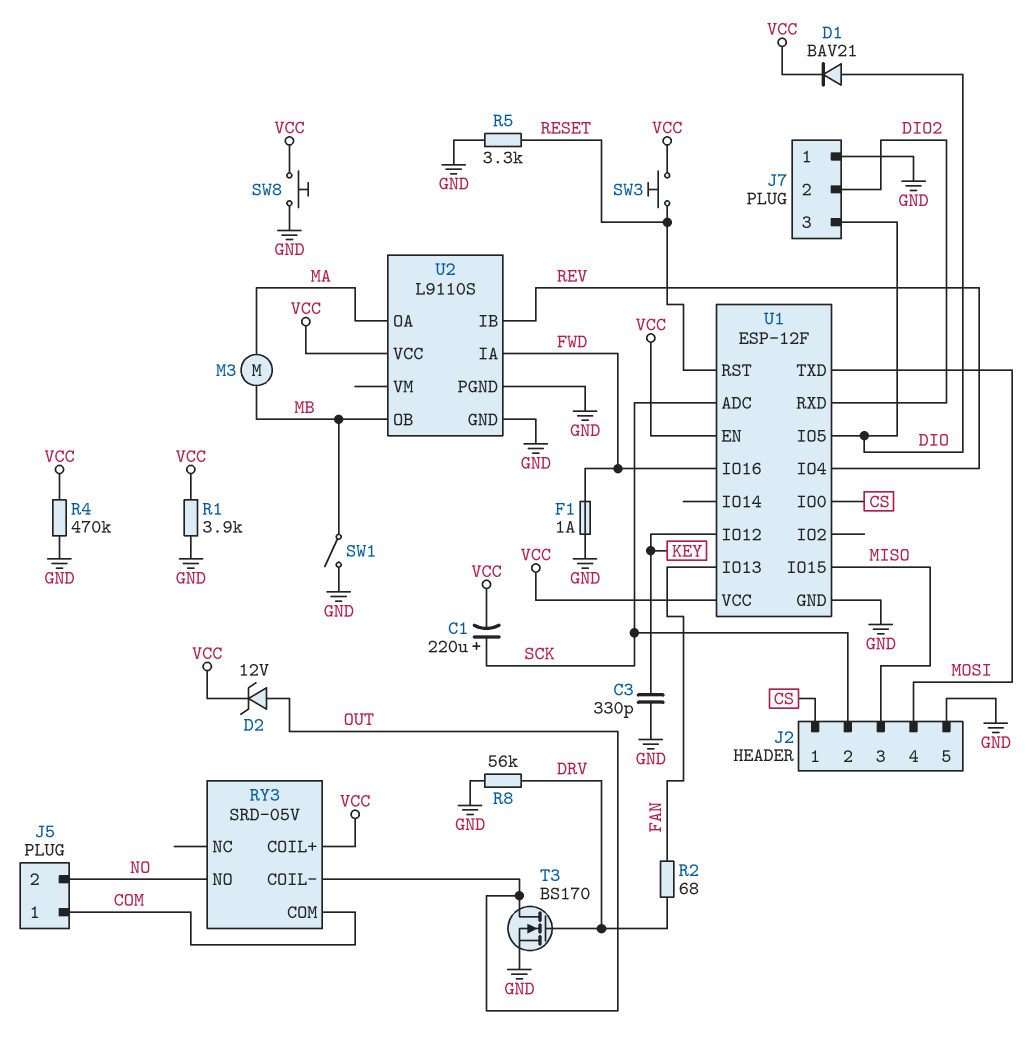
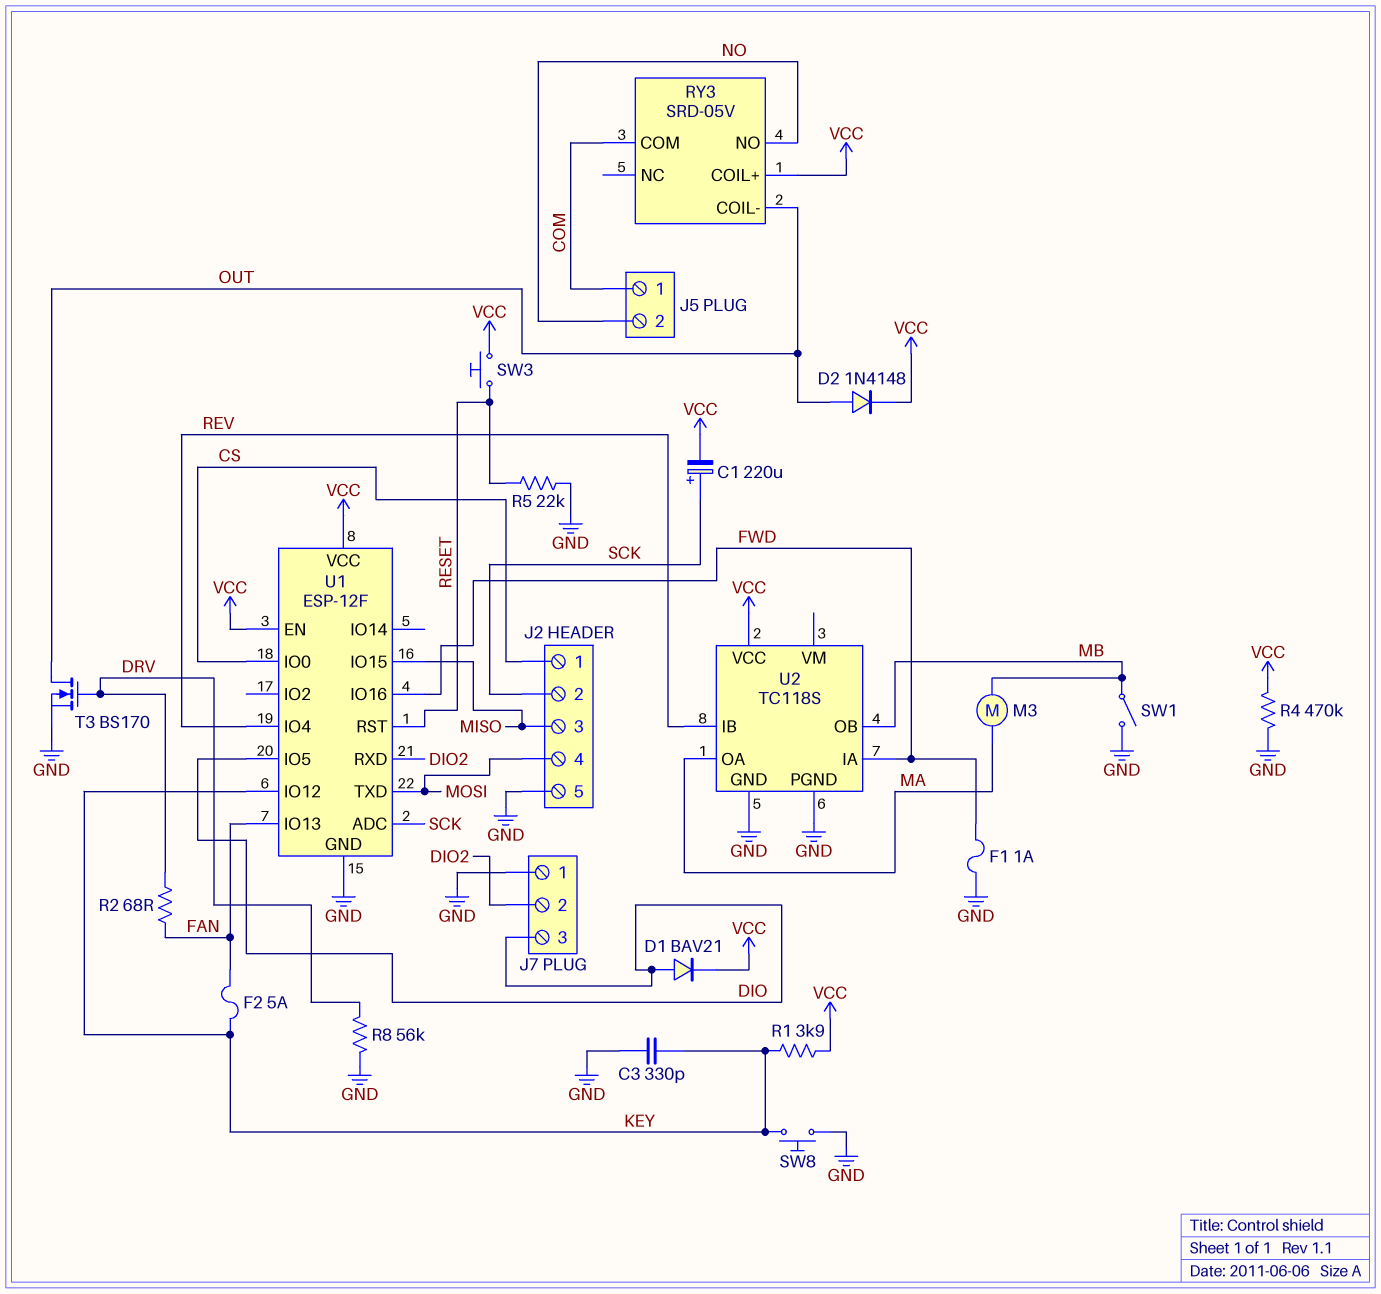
D2: zener 12V (A OUT, K VCC) -> diode 1N4148 (A OUT, K VCC)
F2: none -> 5A (FAN, KEY)
R1: 3.9k (GND, VCC) -> 3.9k (KEY, VCC)
R5: 3.3k (GND, RESET) -> 22k (GND, RESET)
SW8: button (GND, VCC) -> button (GND, KEY)
U2: L9110S -> TC118S

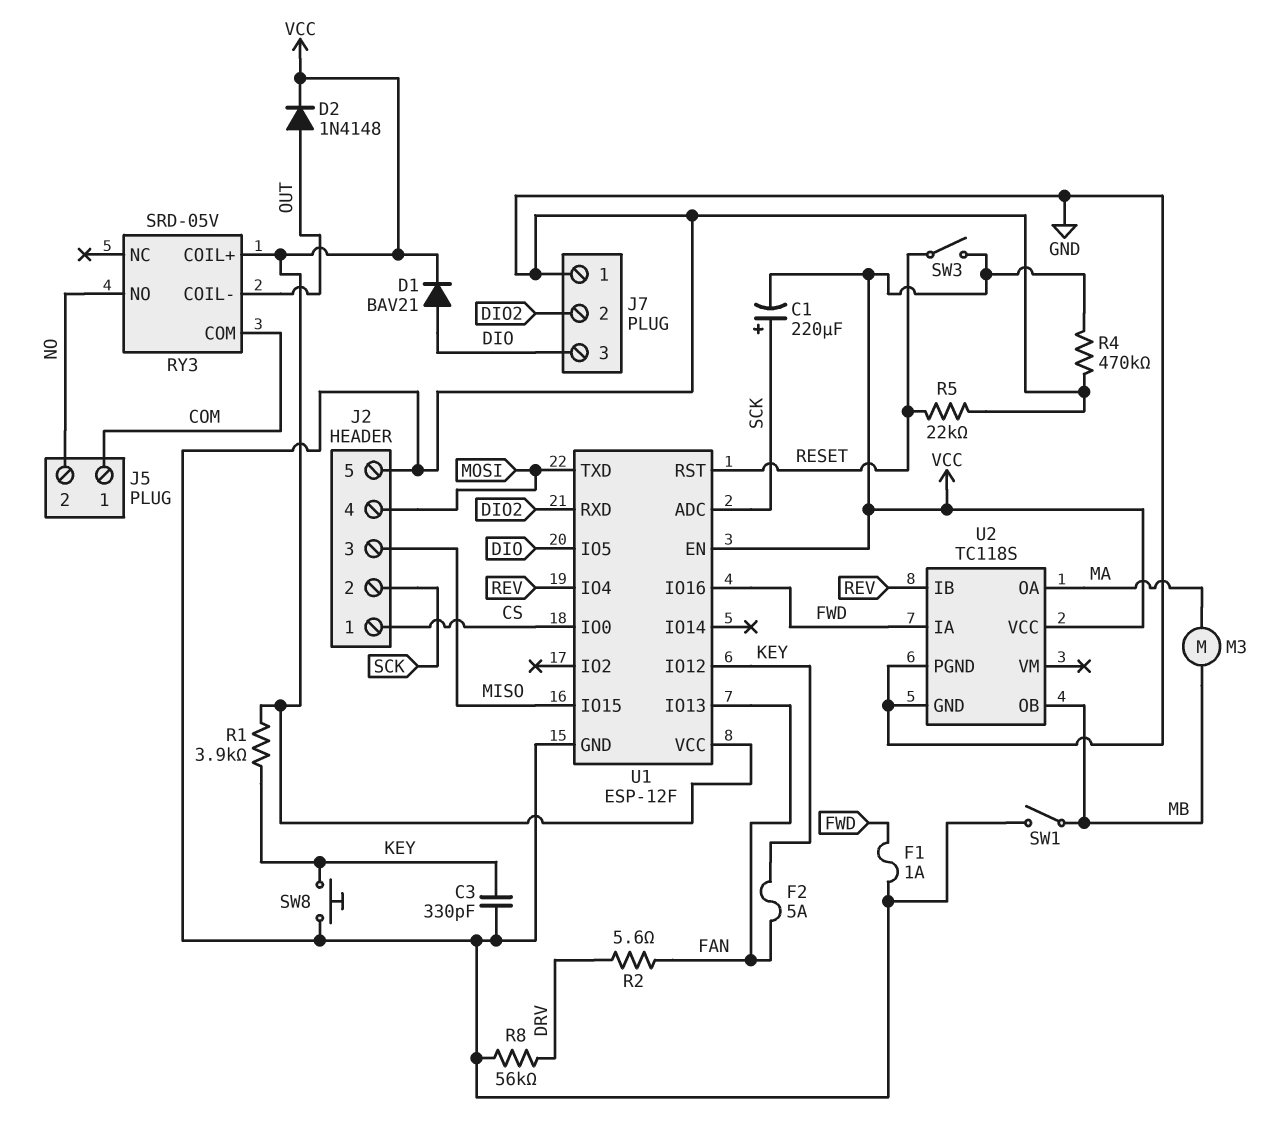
R2: 68 (DRV, FAN) -> 5.6 (DRV, FAN)
SW3: button (RESET, VCC) -> switch (RESET, VCC)
T3: NMOS BS170 (G DRV, D OUT, S GND) -> none

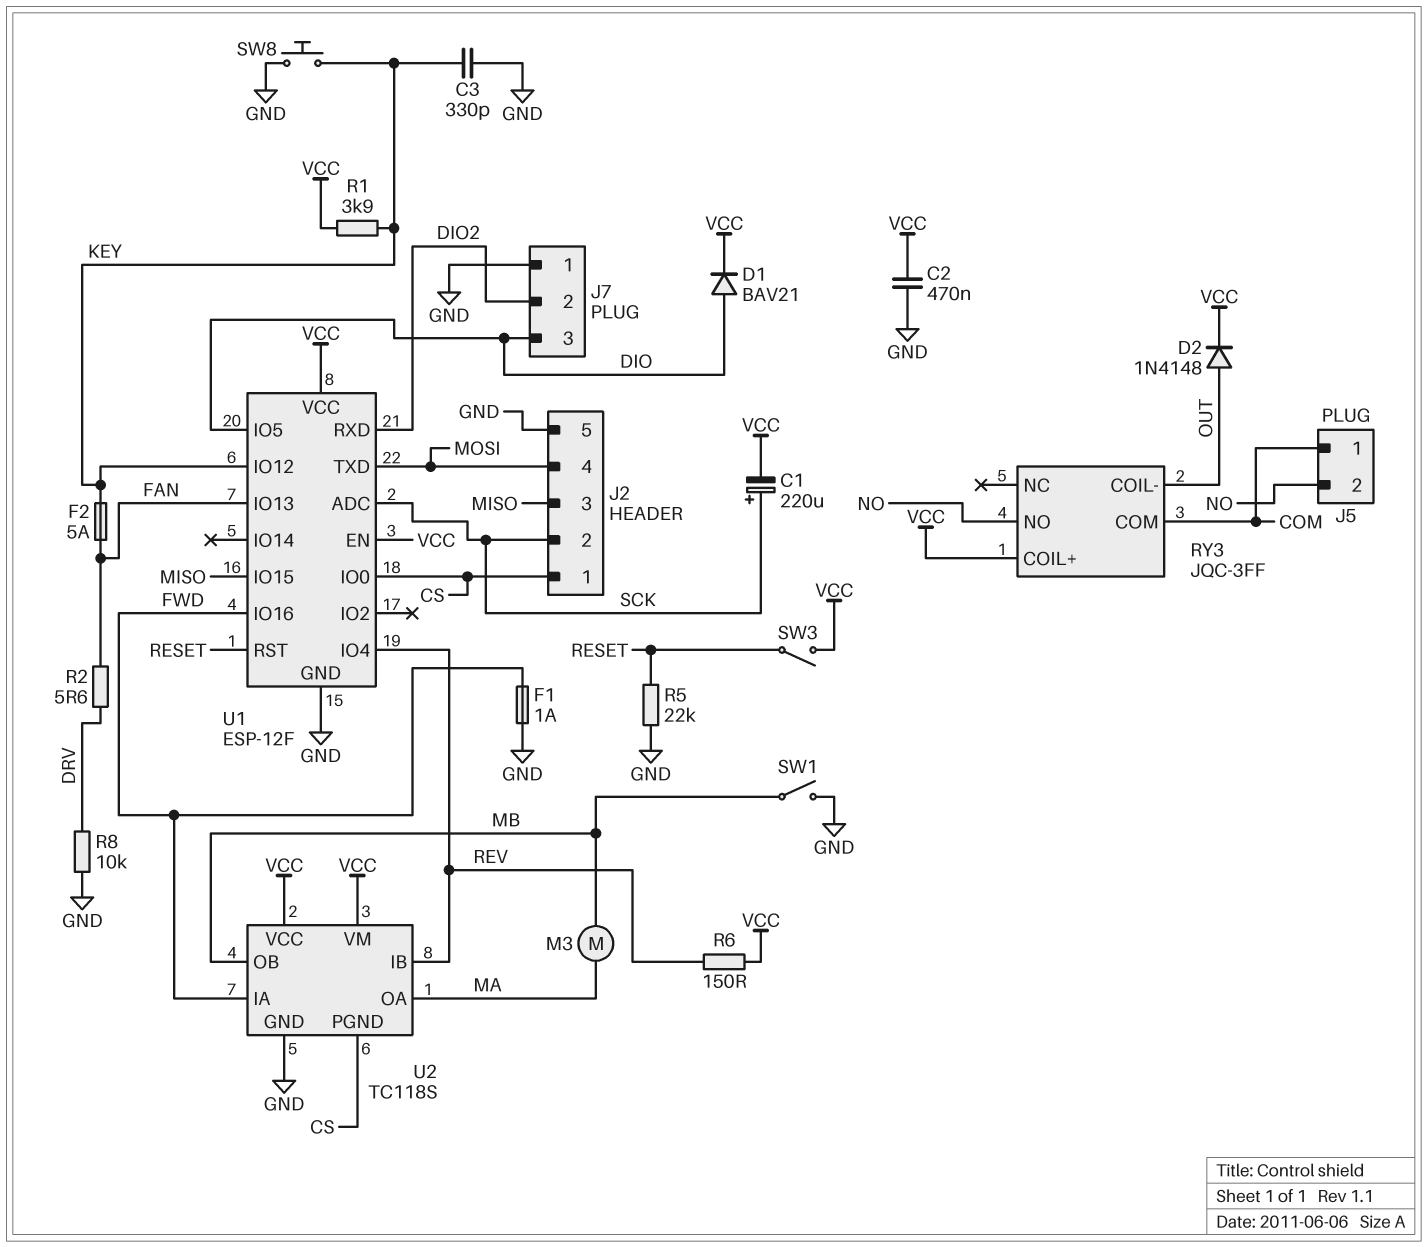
C2: none -> 470nF (GND, VCC)
R4: 470k (GND, VCC) -> none
R6: none -> 150 (REV, VCC)
R8: 56k (DRV, GND) -> 10k (DRV, GND)
RY3: SRD-05V -> JQC-3FF
U2 pin PGND: GND -> CS
U2 pin VM: none -> VCC

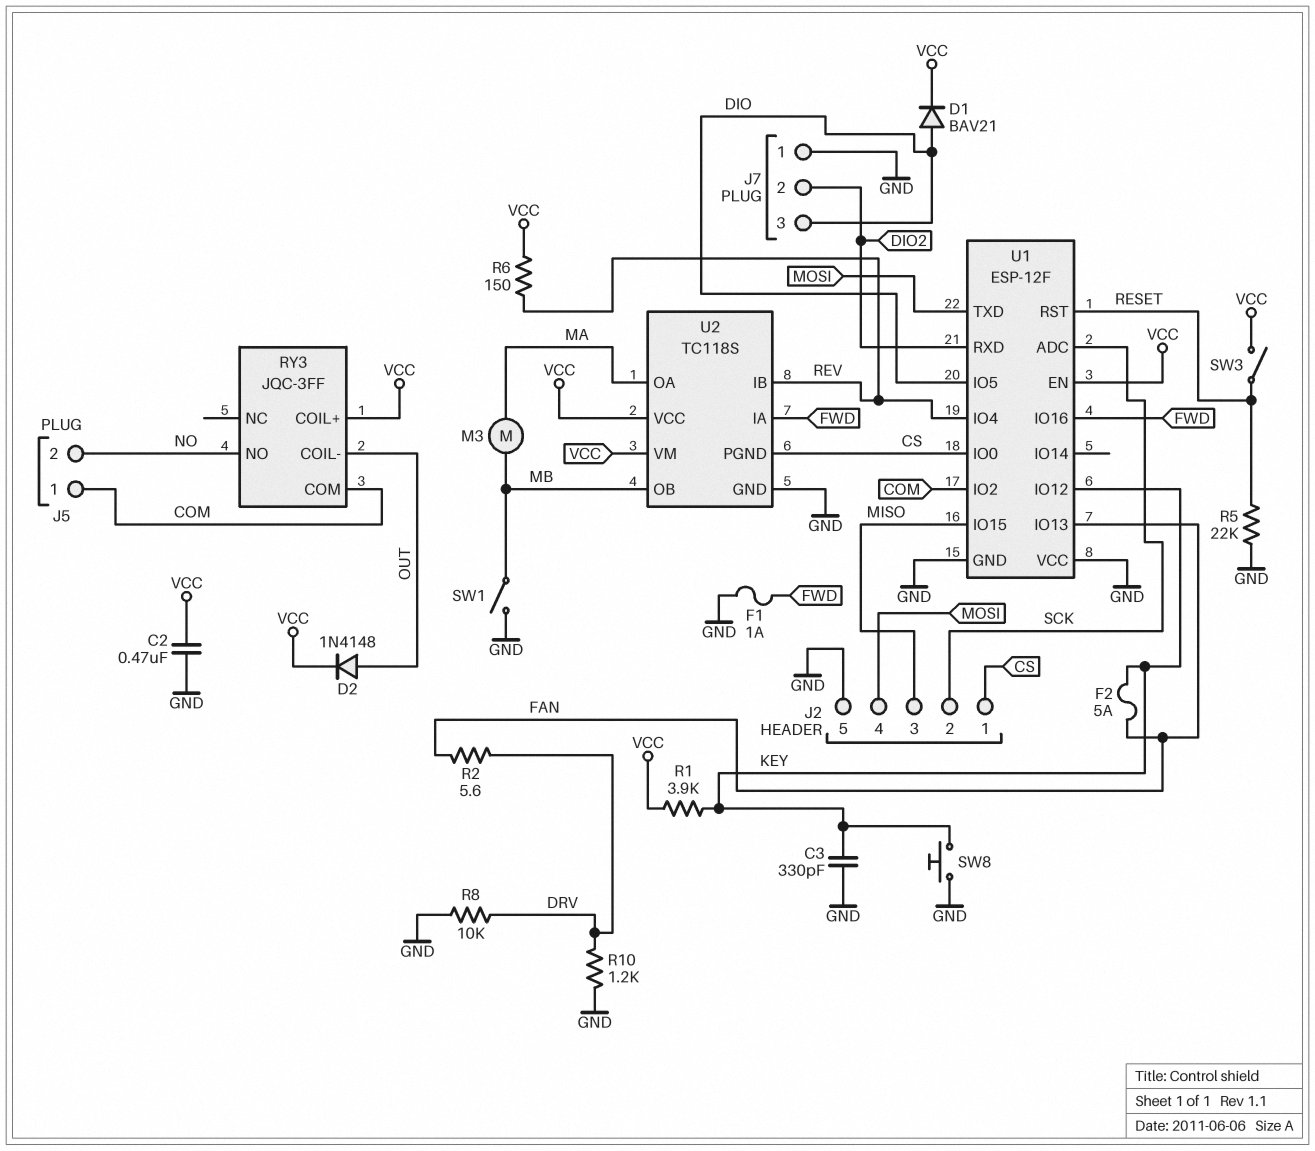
C1: 220uF (plus SCK, minus VCC) -> none
R10: none -> 1.2k (DRV, GND)
U1 pin IO2: none -> COM
U1 pin VCC: VCC -> GND

